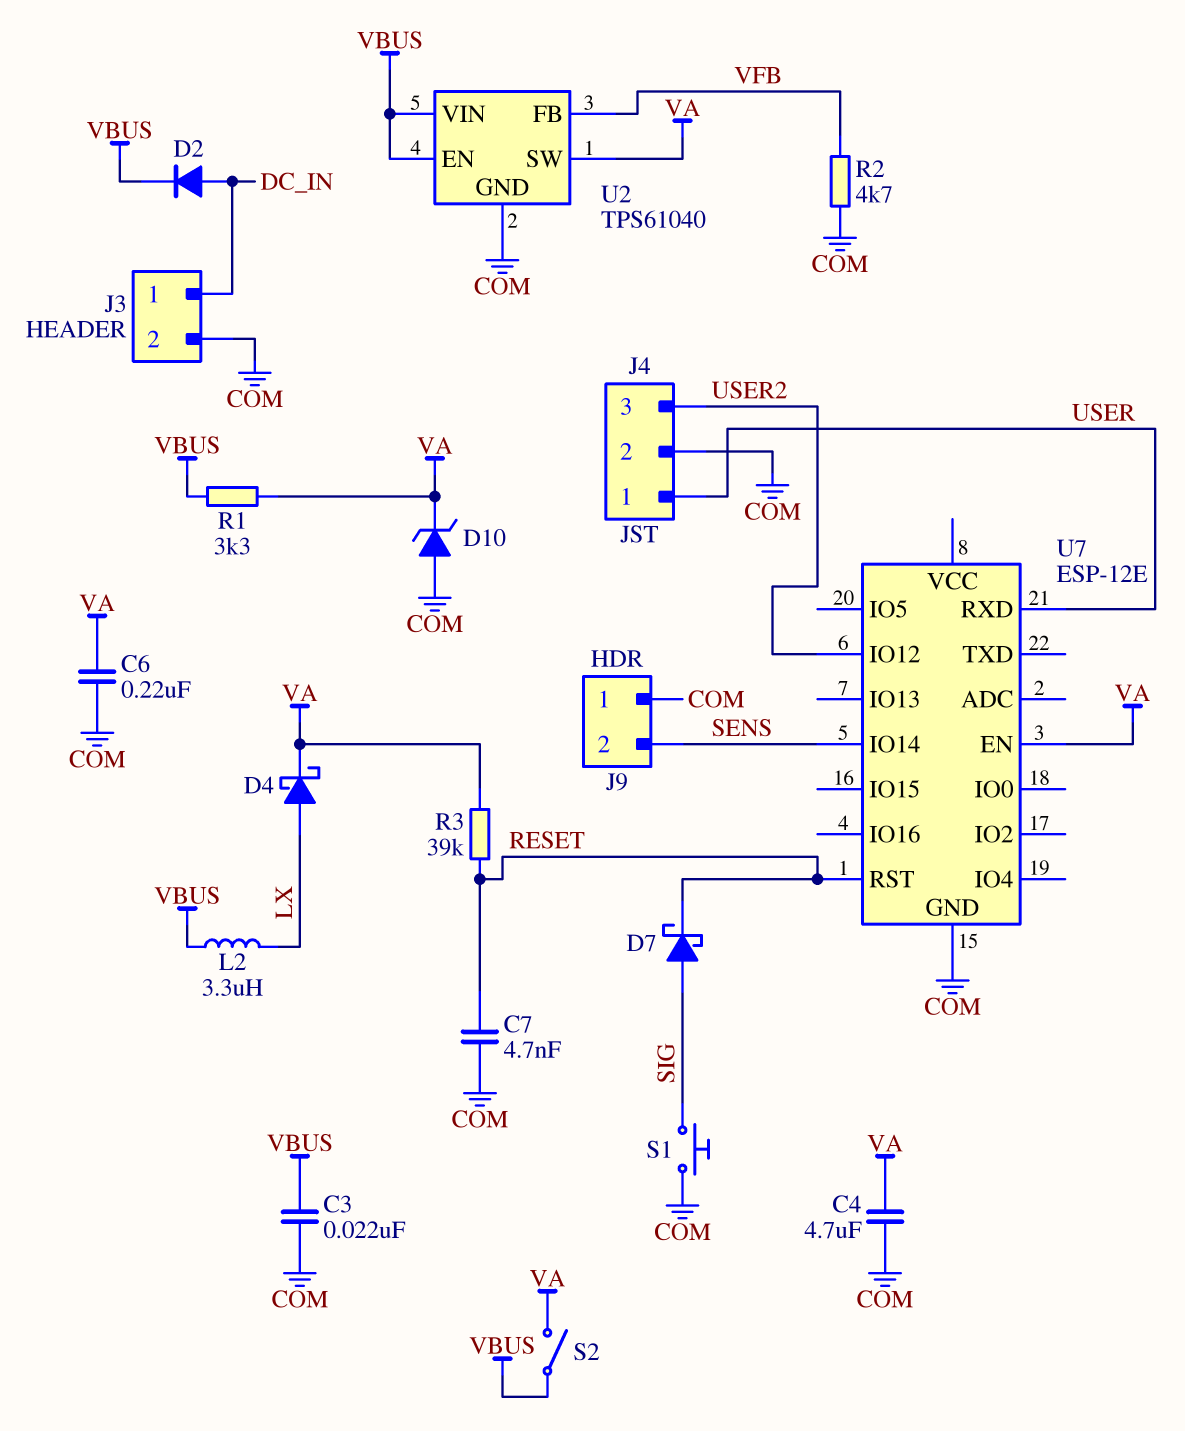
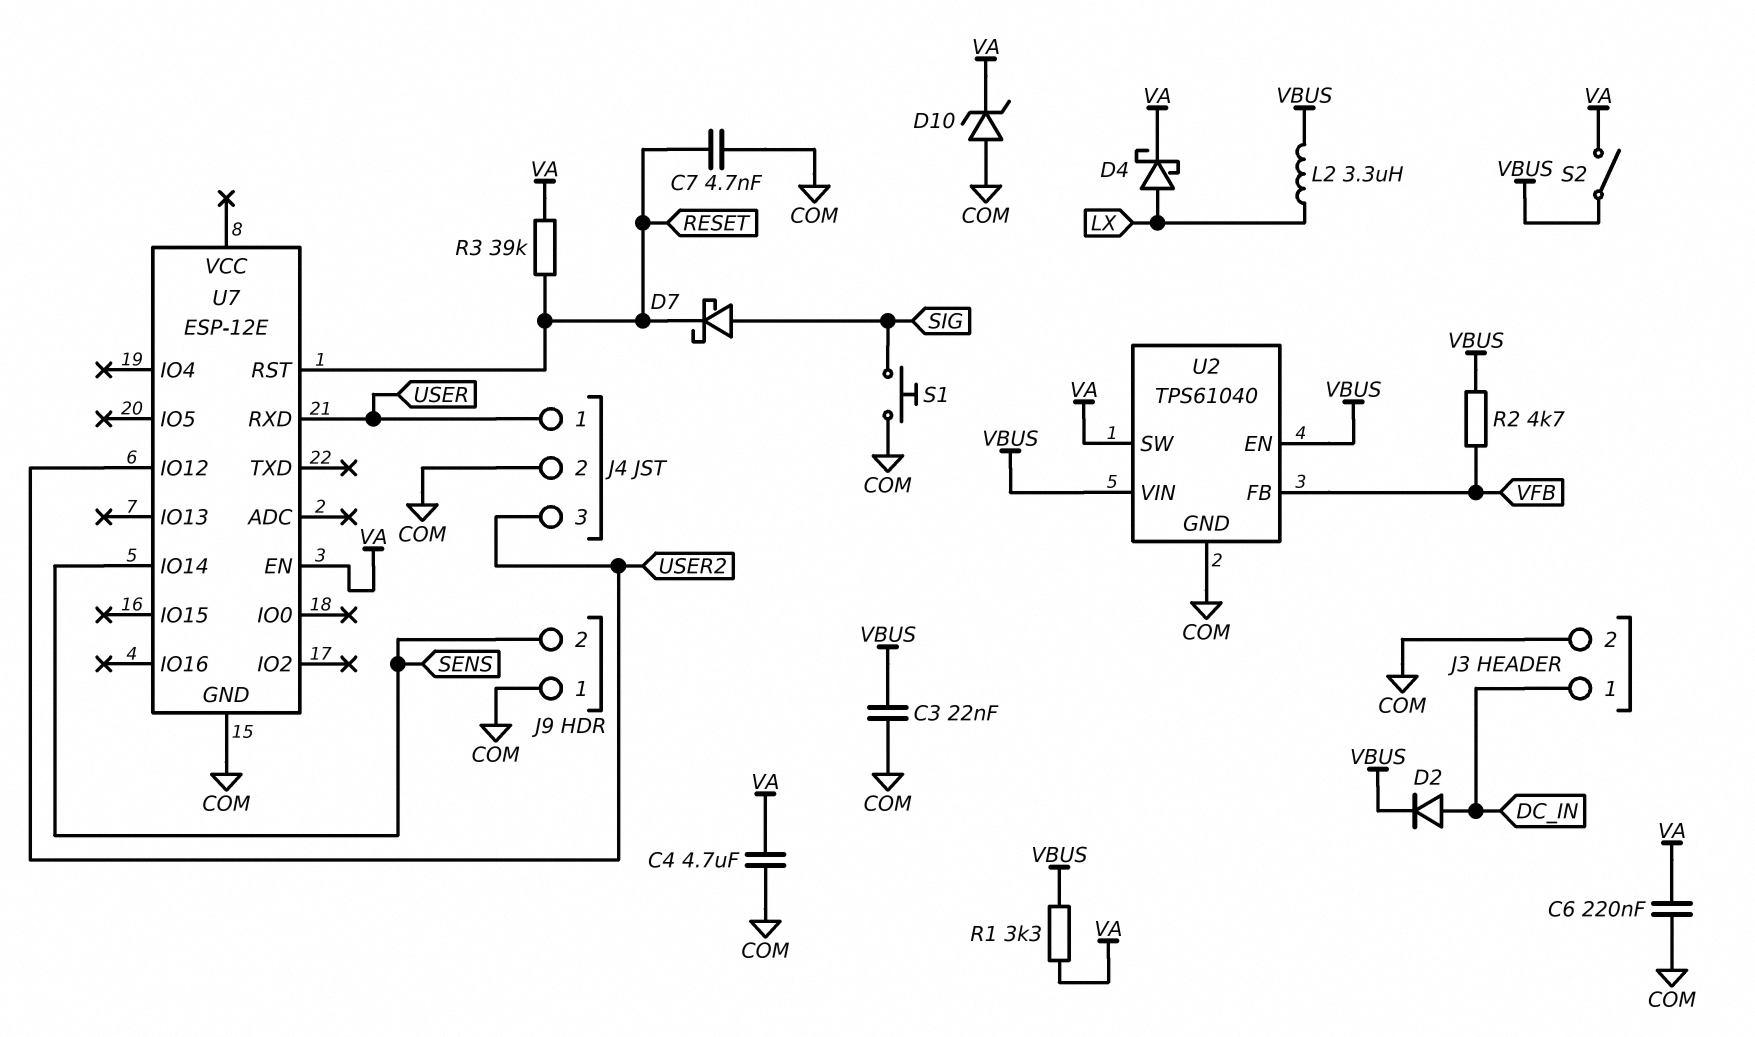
R2: 4.7k (COM, VFB) -> 4.7k (VBUS, VFB)

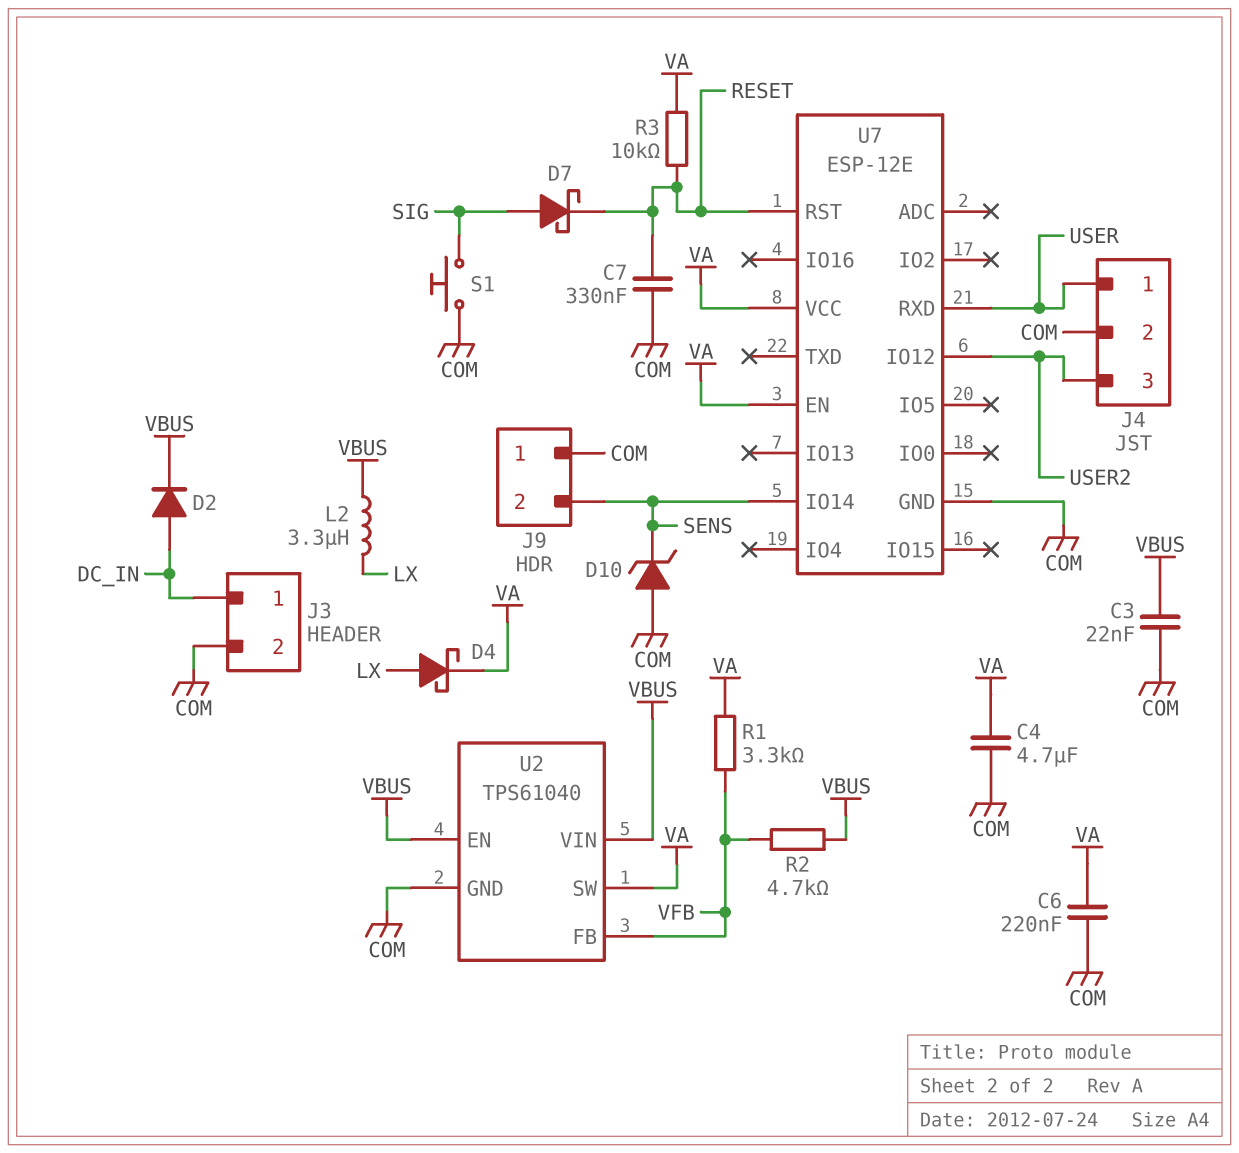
C7: 4.7nF (COM, RESET) -> 330nF (COM, RESET)
D10: zener (A COM, K VA) -> zener (A COM, K SENS)
R1: 3.3k (VA, VBUS) -> 3.3k (VA, VFB)
R3: 39k (RESET, VA) -> 10k (RESET, VA)
S2: switch (VA, VBUS) -> none
U7 pin VCC: none -> VA

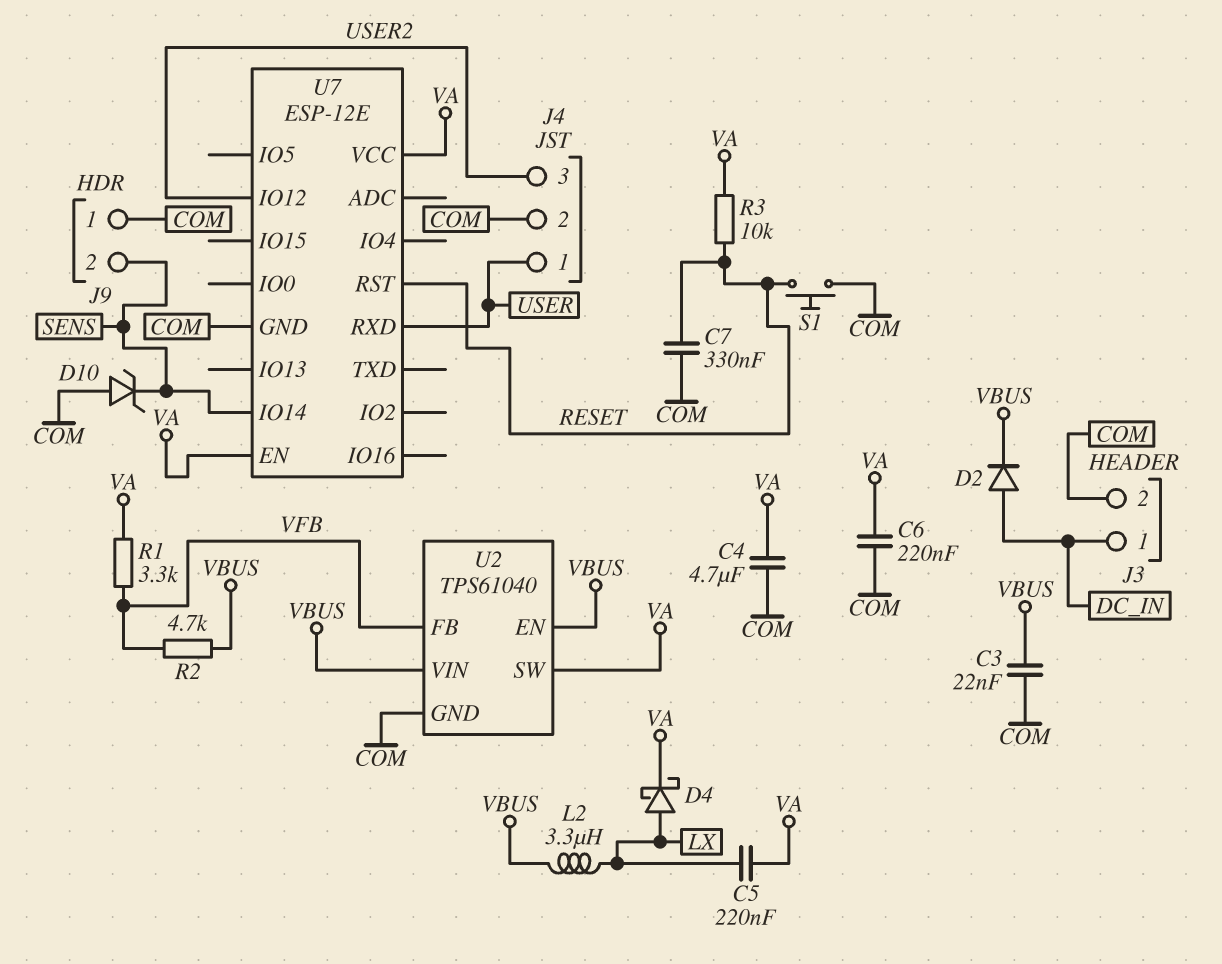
C5: none -> 220nF (LX, VA)
D7: schottky (A SIG, K RESET) -> none
S1: button (COM, SIG) -> button (COM, RESET)

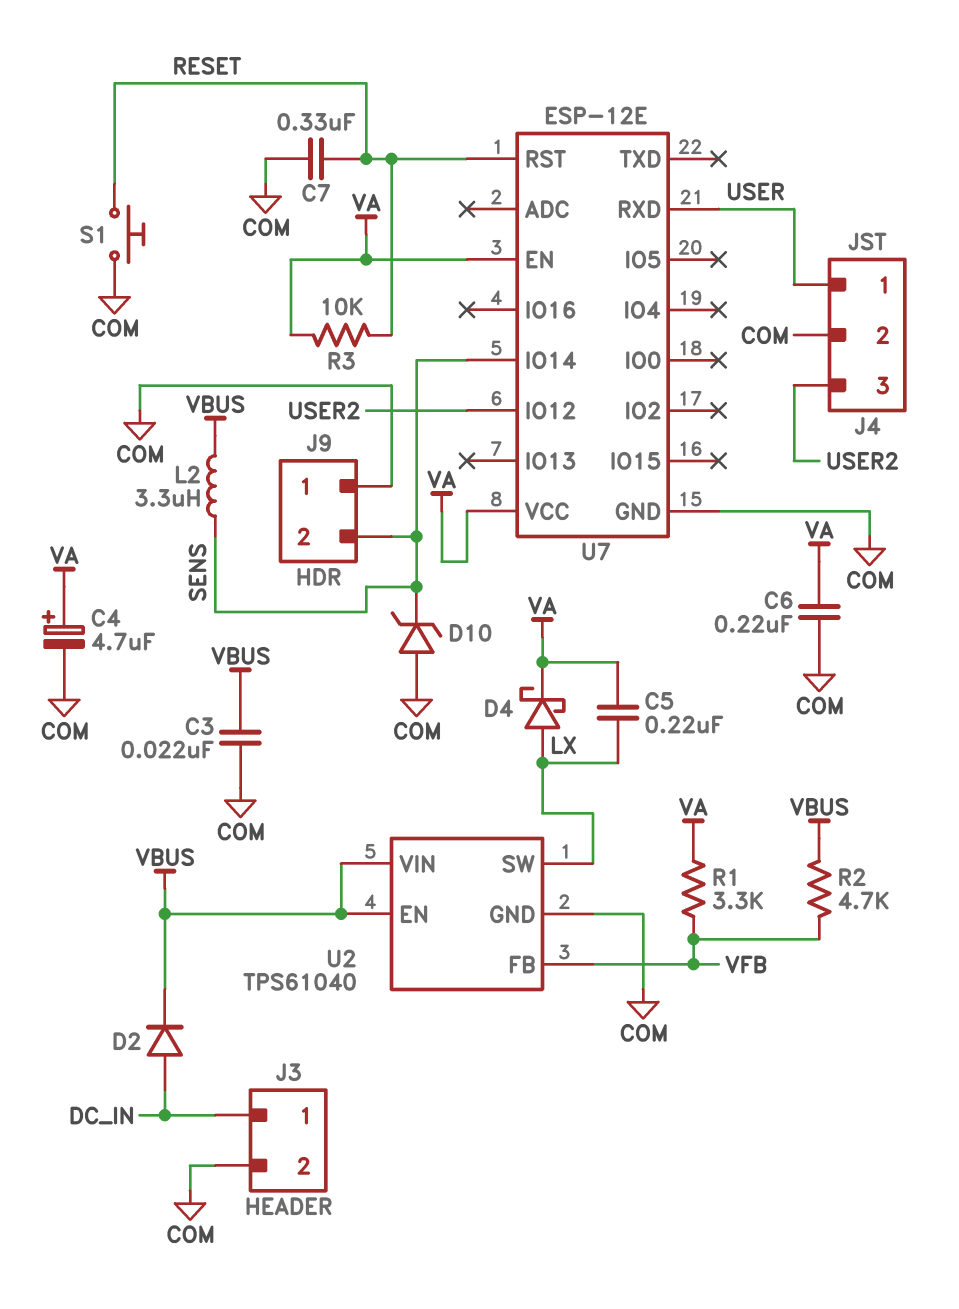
C4: 4.7uF (COM, VA) -> 4.7uF (plus VA, minus COM)
L2: 3.3uH (LX, VBUS) -> 3.3uH (SENS, VBUS)
U2 pin SW: VA -> LX

